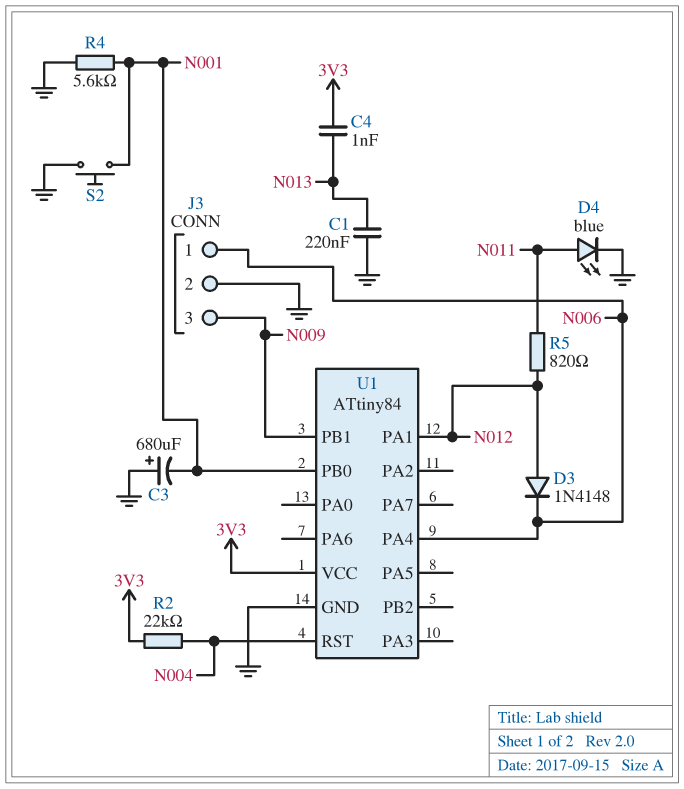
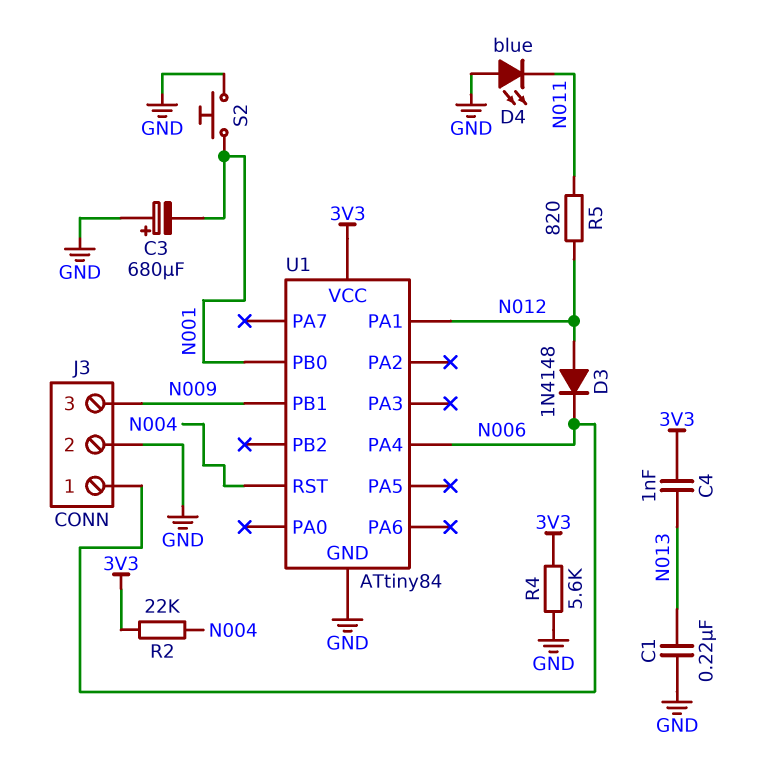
D4: LED blue (A N011, K GND) -> LED blue (A GND, K N011)
R4: 5.6k (GND, N001) -> 5.6k (3V3, GND)

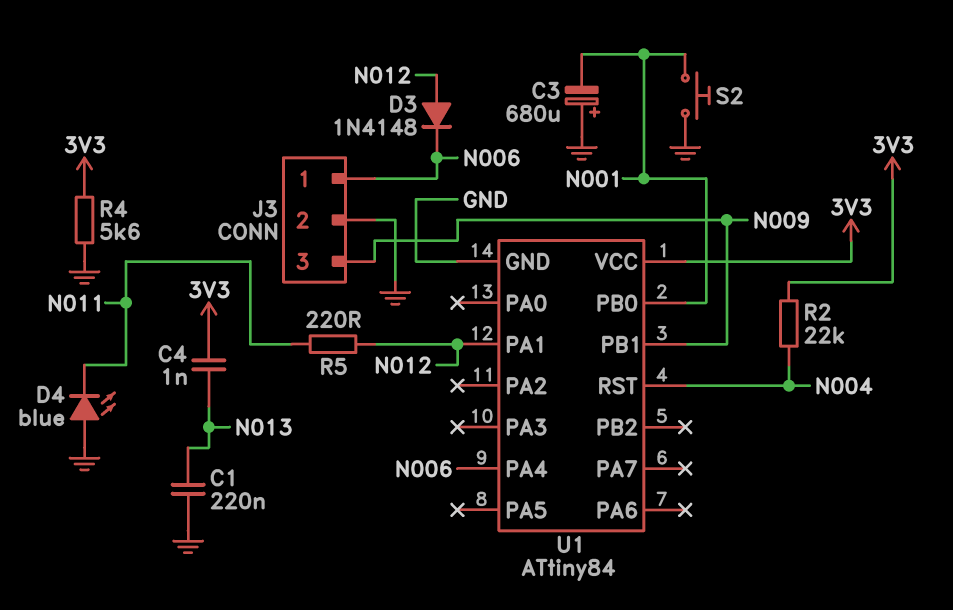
R5: 820 (N011, N012) -> 220 (N011, N012)

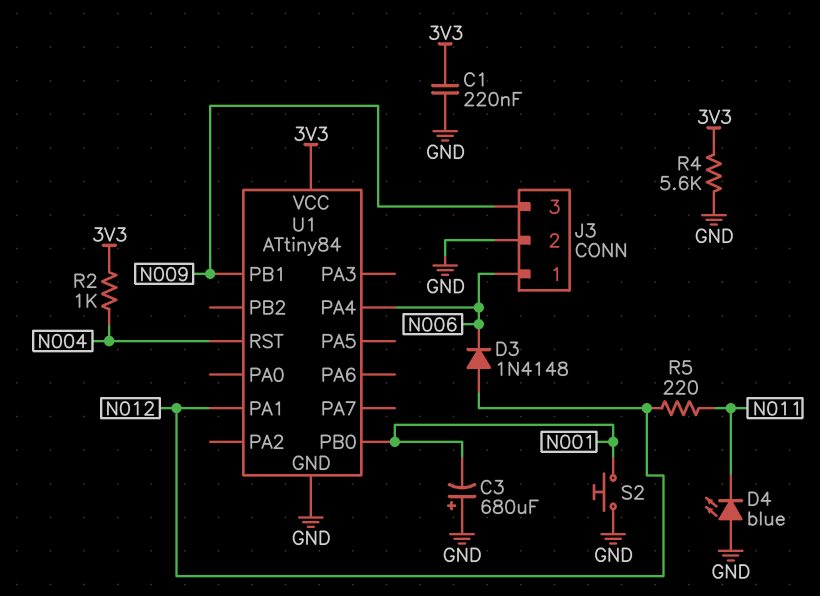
C1: 220nF (GND, N013) -> 220nF (3V3, GND)
C4: 1nF (3V3, N013) -> none
R2: 22k (3V3, N004) -> 1k (3V3, N004)

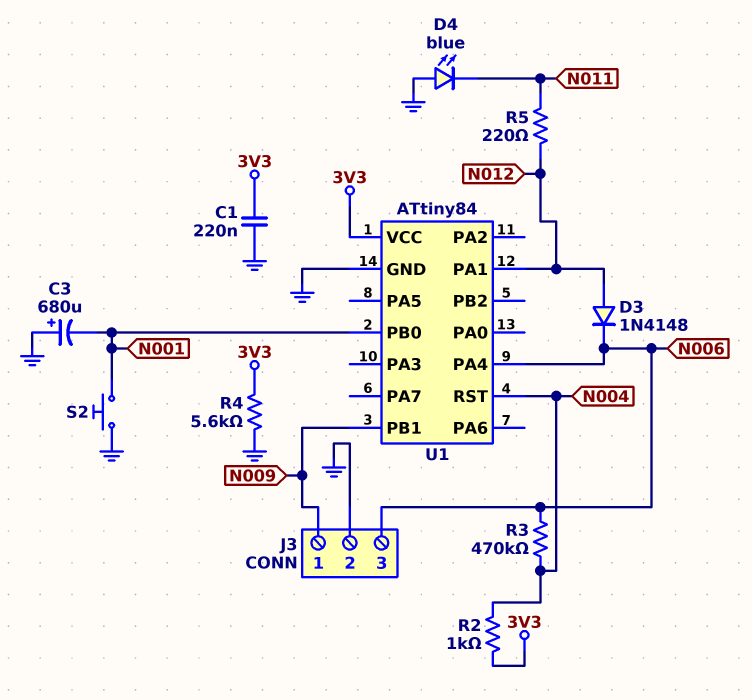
J3 pin 1: N006 -> N009
J3 pin 3: N009 -> N006
R3: none -> 470k (N004, N006)

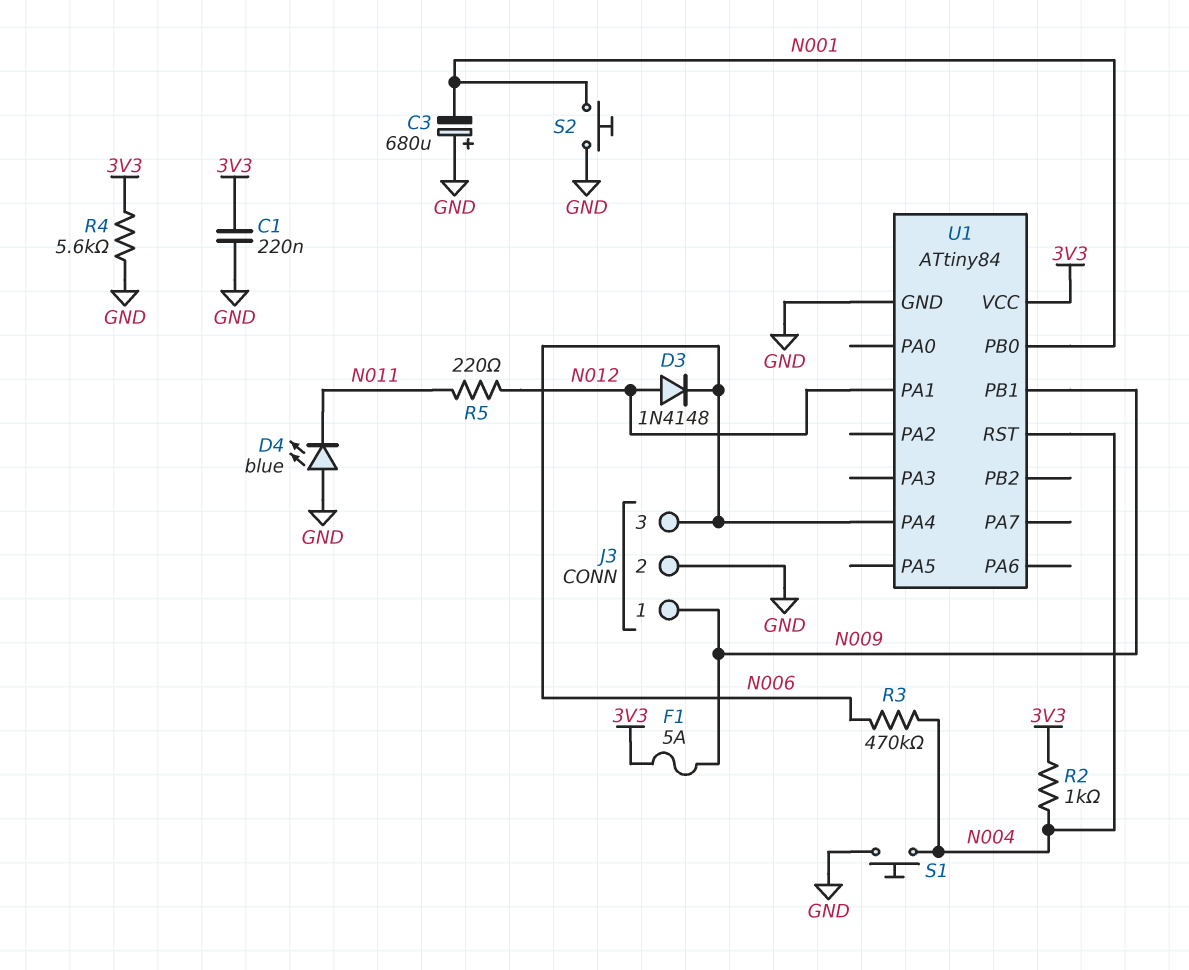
F1: none -> 5A (3V3, N009)
S1: none -> button (GND, N004)

